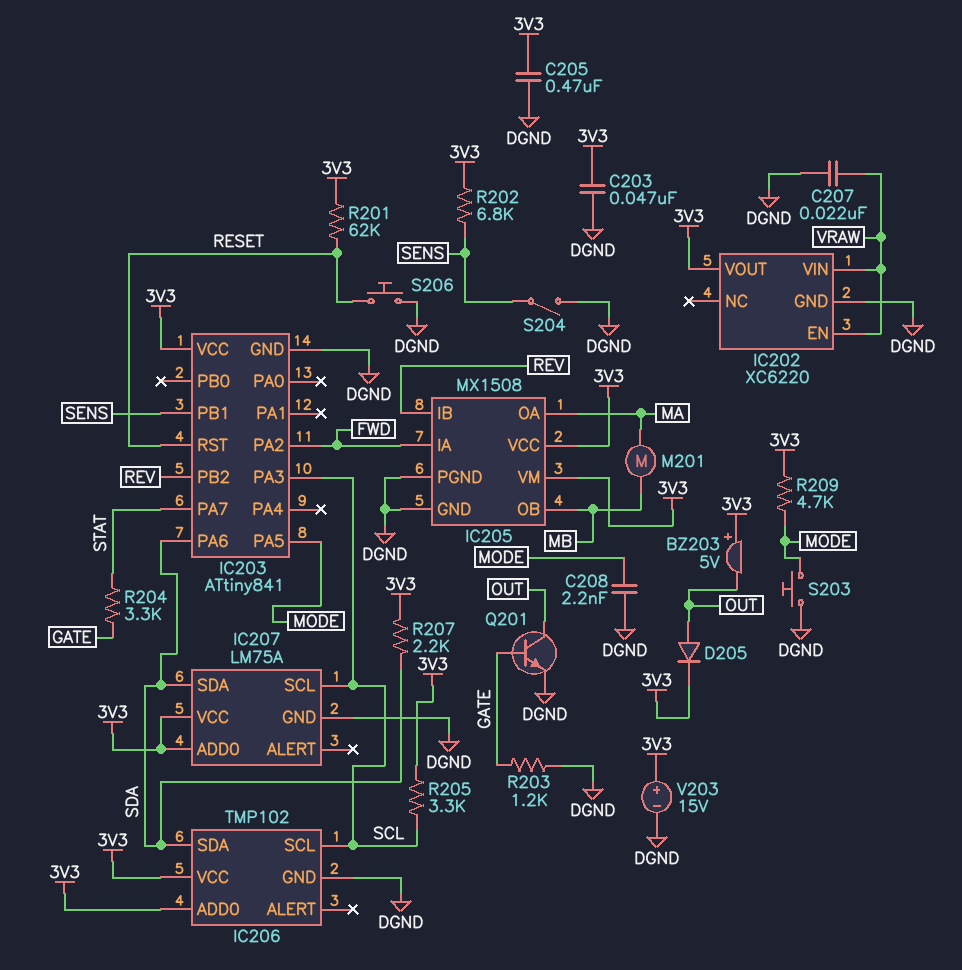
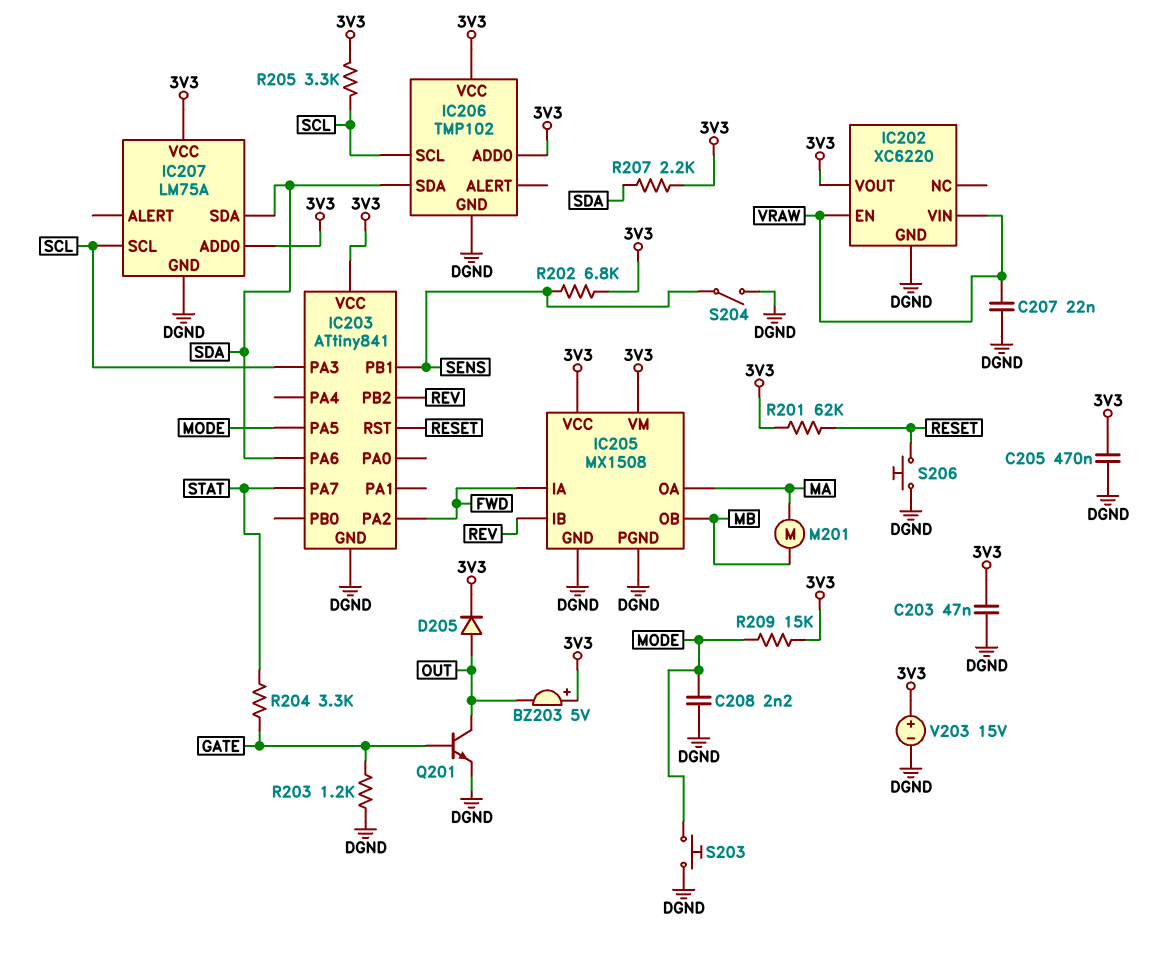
R209: 4.7k (3V3, MODE) -> 15k (3V3, MODE)

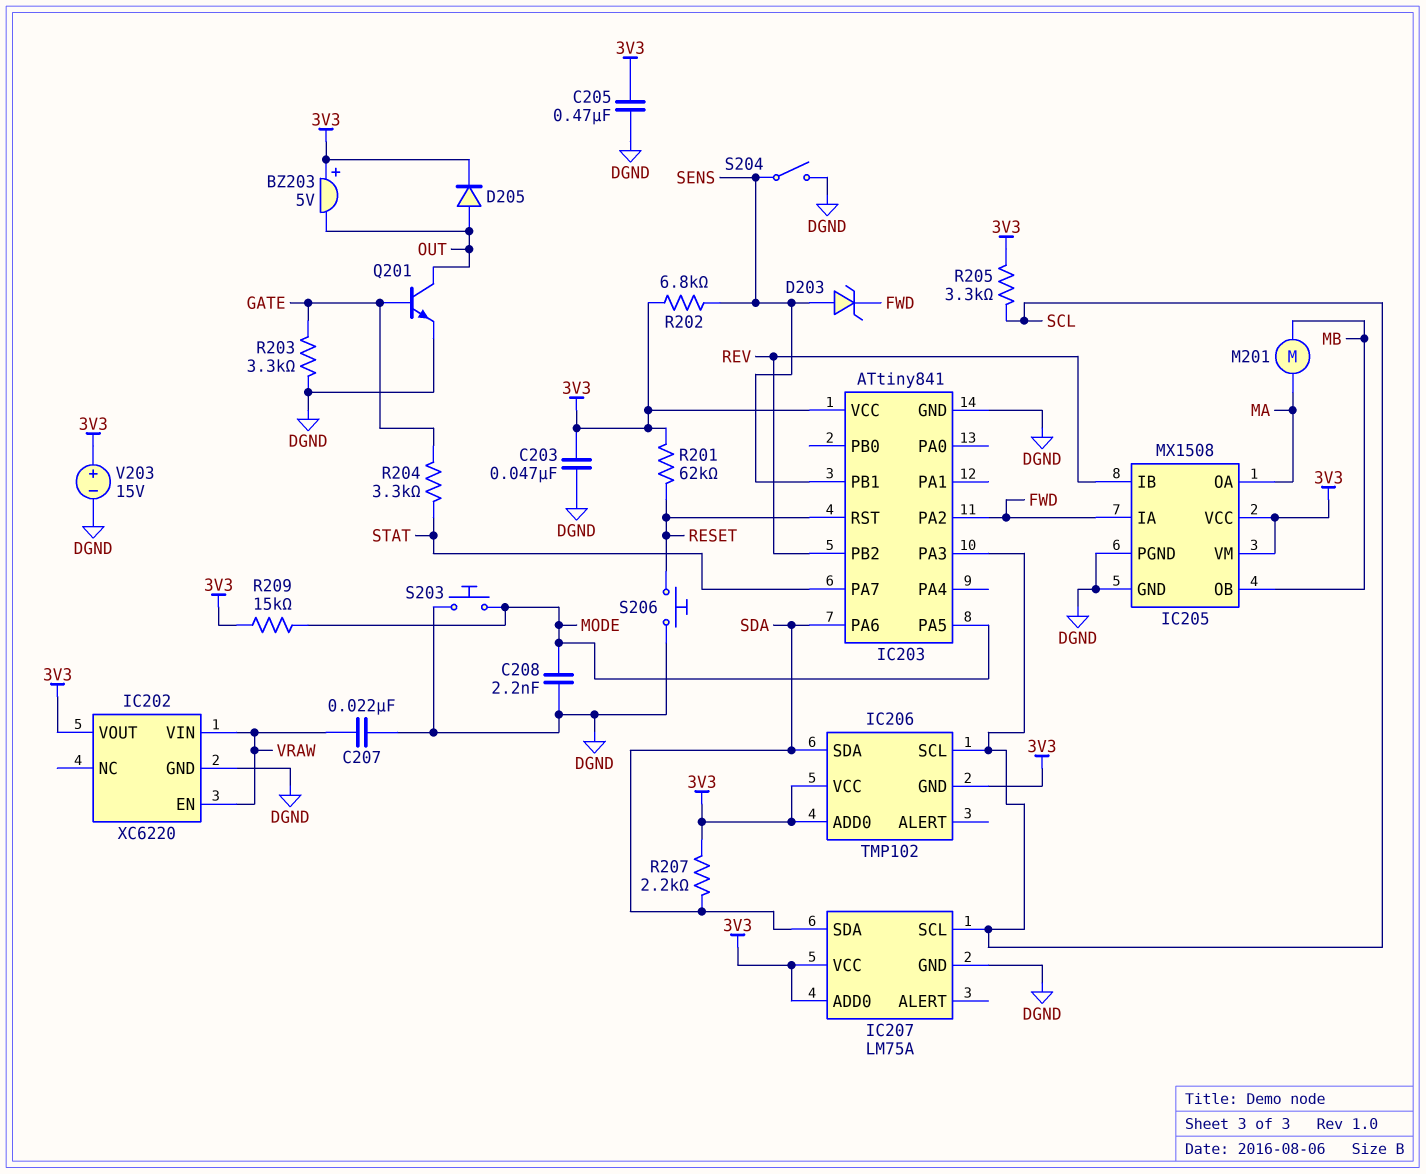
D203: none -> zener (A SENS, K FWD)
IC206 pin GND: DGND -> 3V3
R203: 1.2k (DGND, GATE) -> 3.3k (DGND, GATE)

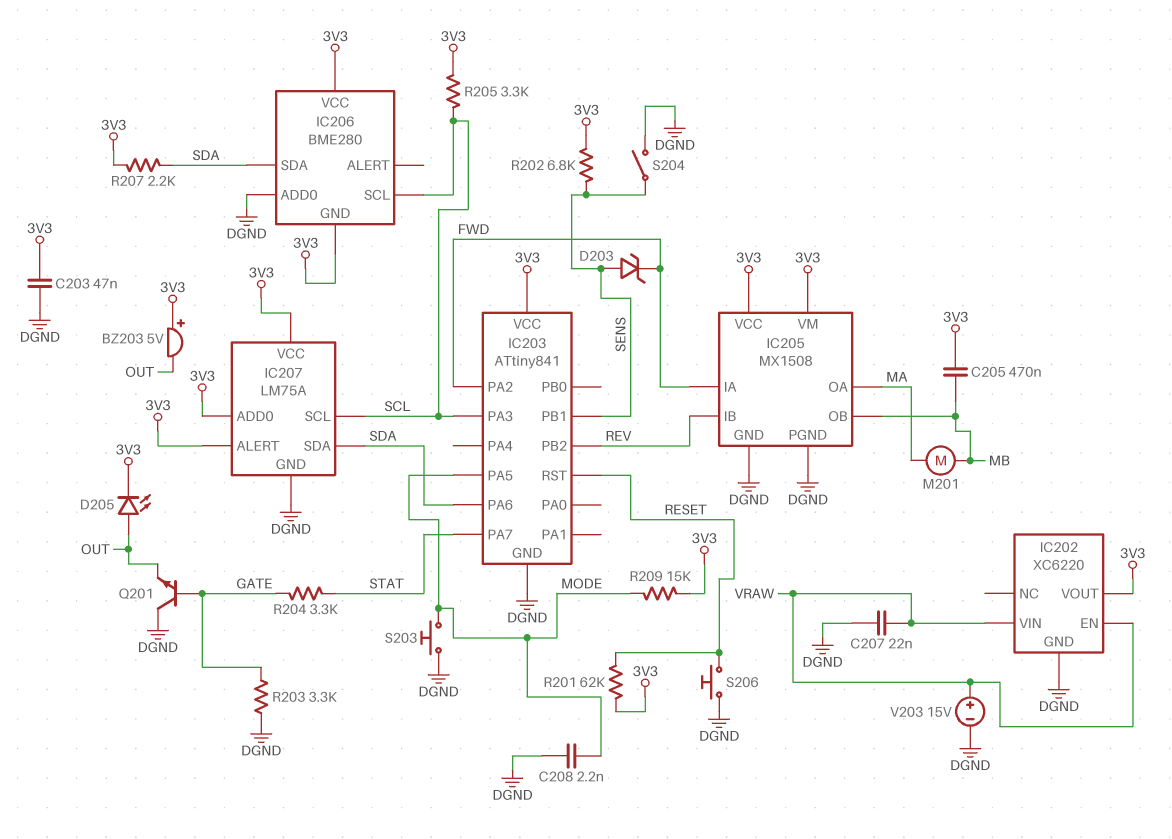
C205: 470nF (3V3, DGND) -> 470nF (3V3, MB)
D205: diode (A OUT, K 3V3) -> LED (A OUT, K 3V3)
IC206: TMP102 -> BME280
IC206 pin ADD0: 3V3 -> DGND
IC207 pin ALERT: none -> 3V3
Q201: NPN (B GATE, C OUT, E DGND) -> NPN (B GATE, C DGND, E OUT)
V203: 15V (plus 3V3, minus DGND) -> 15V (plus VRAW, minus DGND)

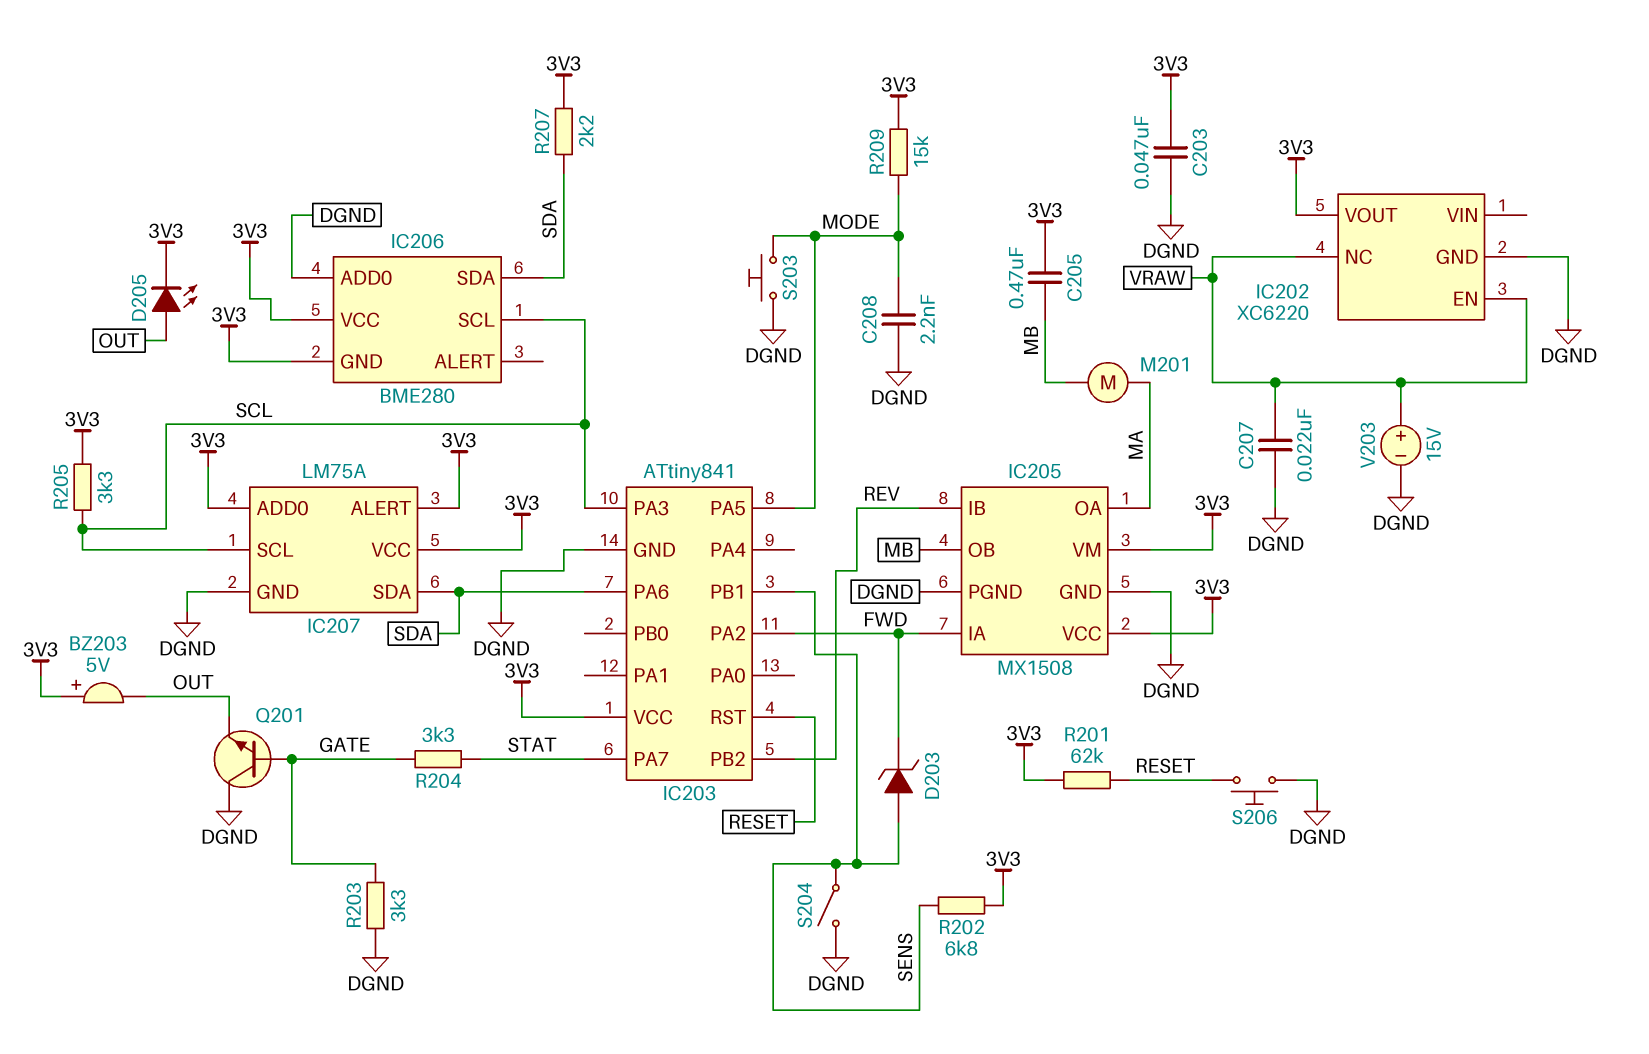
IC202 pin NC: none -> VRAW
IC202 pin VIN: VRAW -> none

